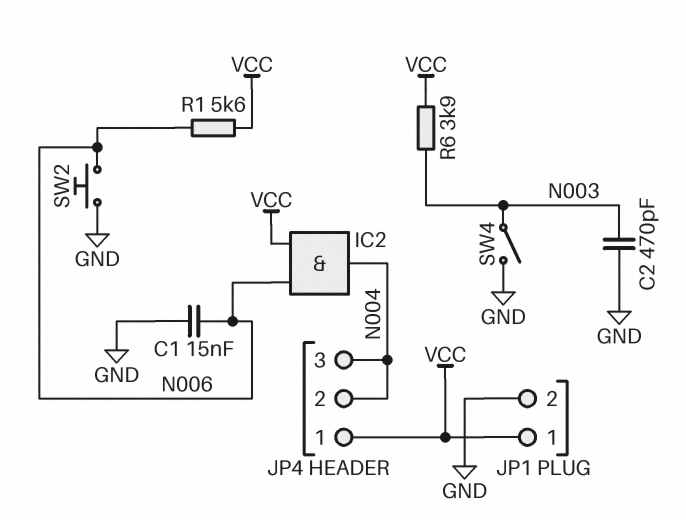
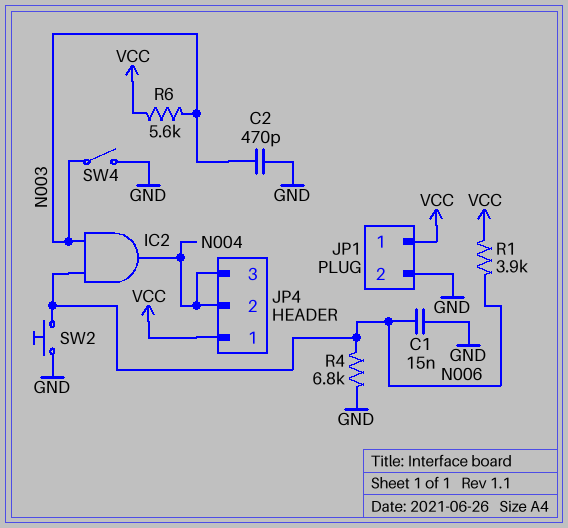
IC2: AND (in N006, in VCC, out N004) -> AND (in N003, in N006, out N004)
R1: 5.6k (N006, VCC) -> 3.9k (N006, VCC)
R4: none -> 6.8k (GND, N006)
R6: 3.9k (N003, VCC) -> 5.6k (N003, VCC)

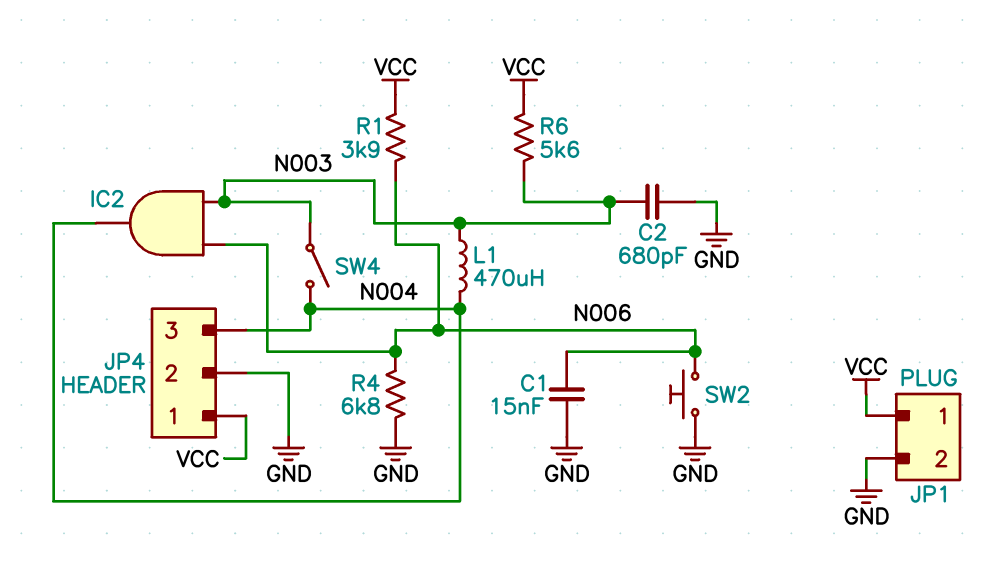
C2: 470pF (GND, N003) -> 680pF (GND, N003)
JP4 pin 2: N004 -> GND
L1: none -> 470uH (N003, N004)
SW4: switch (GND, N003) -> switch (N003, N004)

